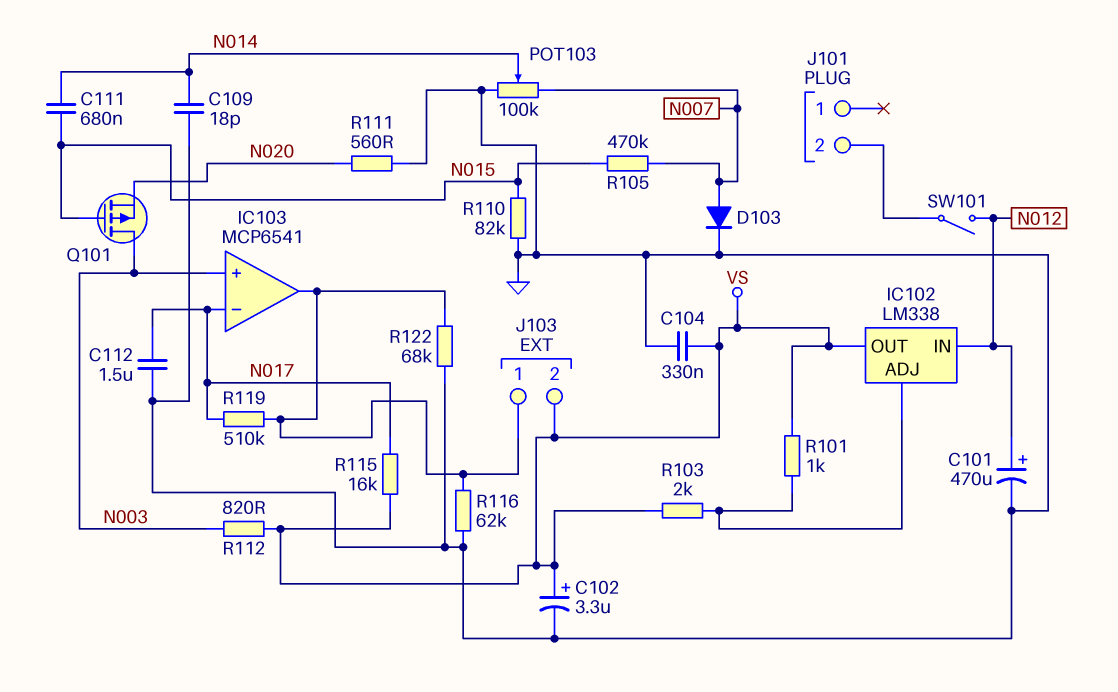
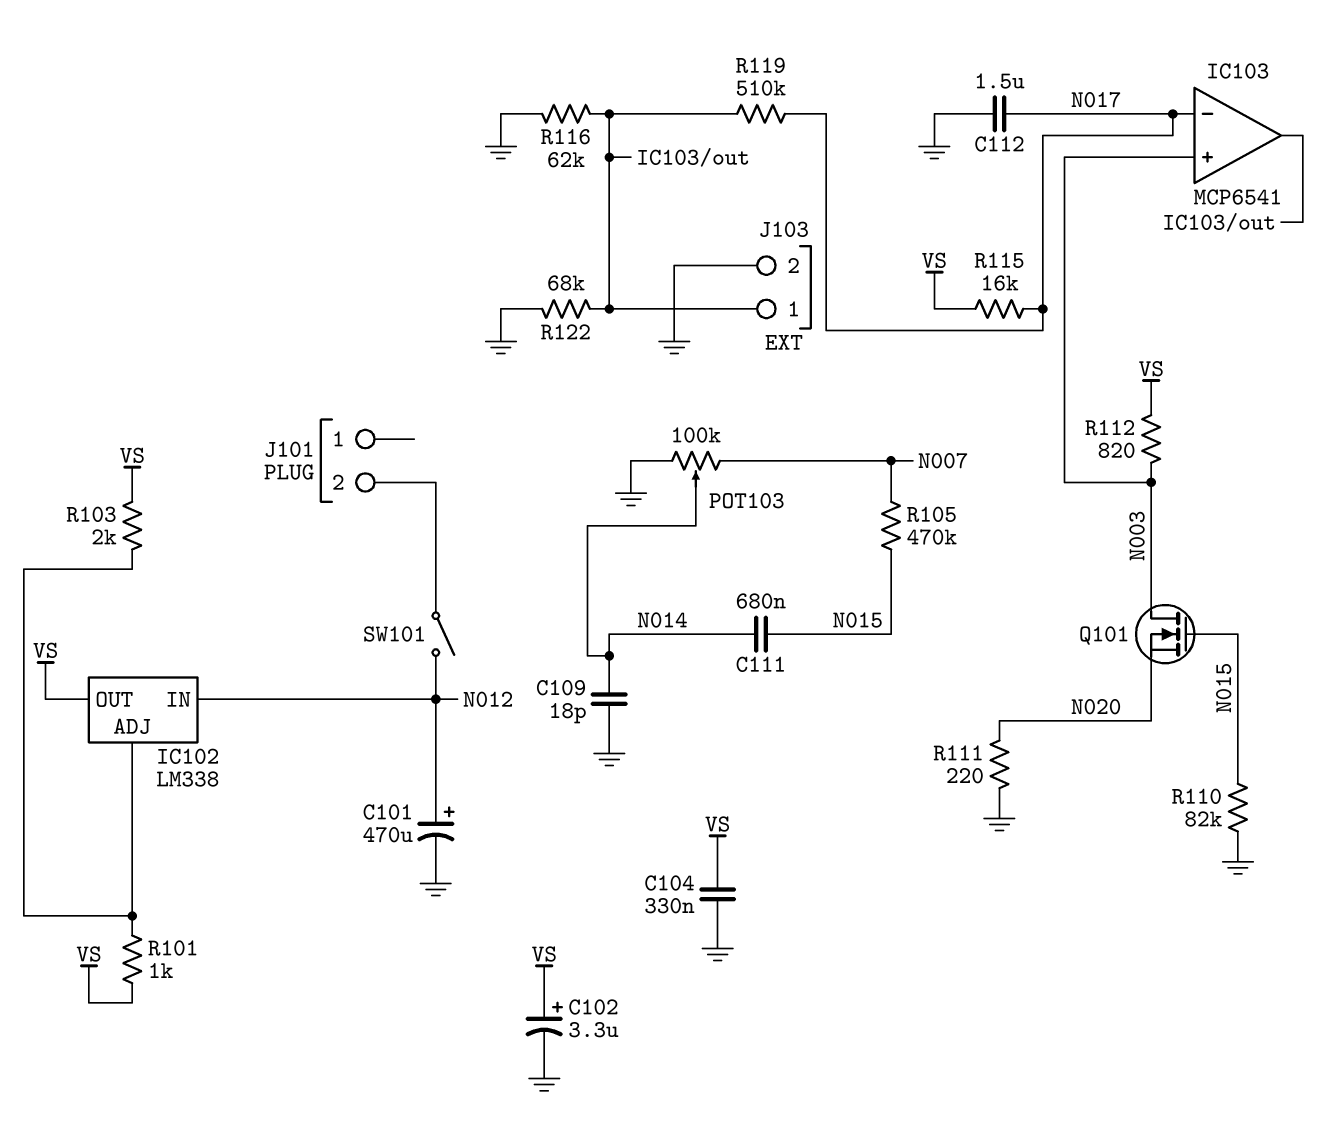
D103: diode (A N007, K GND) -> none
J103 pin 2: VS -> GND
Q101: PMOS (G N015, D N003, S N020) -> NMOS (G N015, D N003, S N020)
R111: 560 (GND, N020) -> 220 (GND, N020)

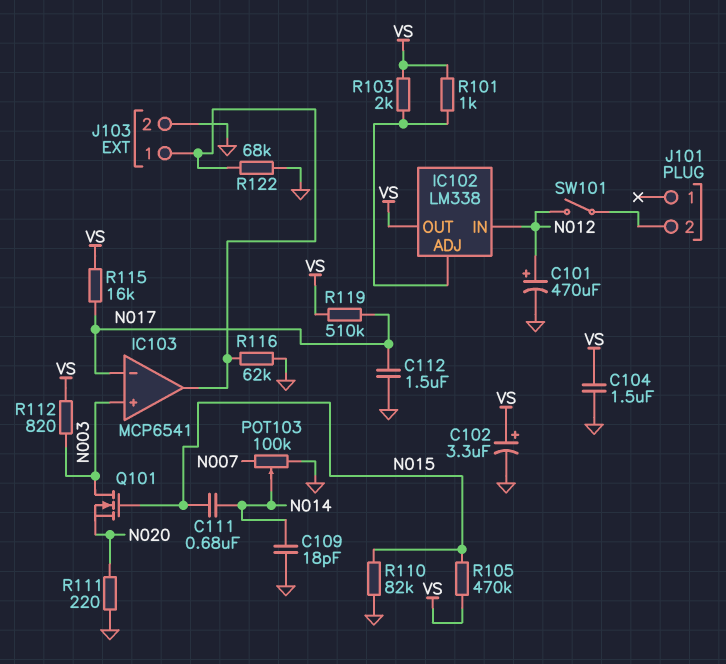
C104: 330nF (GND, VS) -> 1.5uF (GND, VS)
R105: 470k (N007, N015) -> 470k (N015, VS)
R119: 510k (IC103/out, N017) -> 510k (N017, VS)

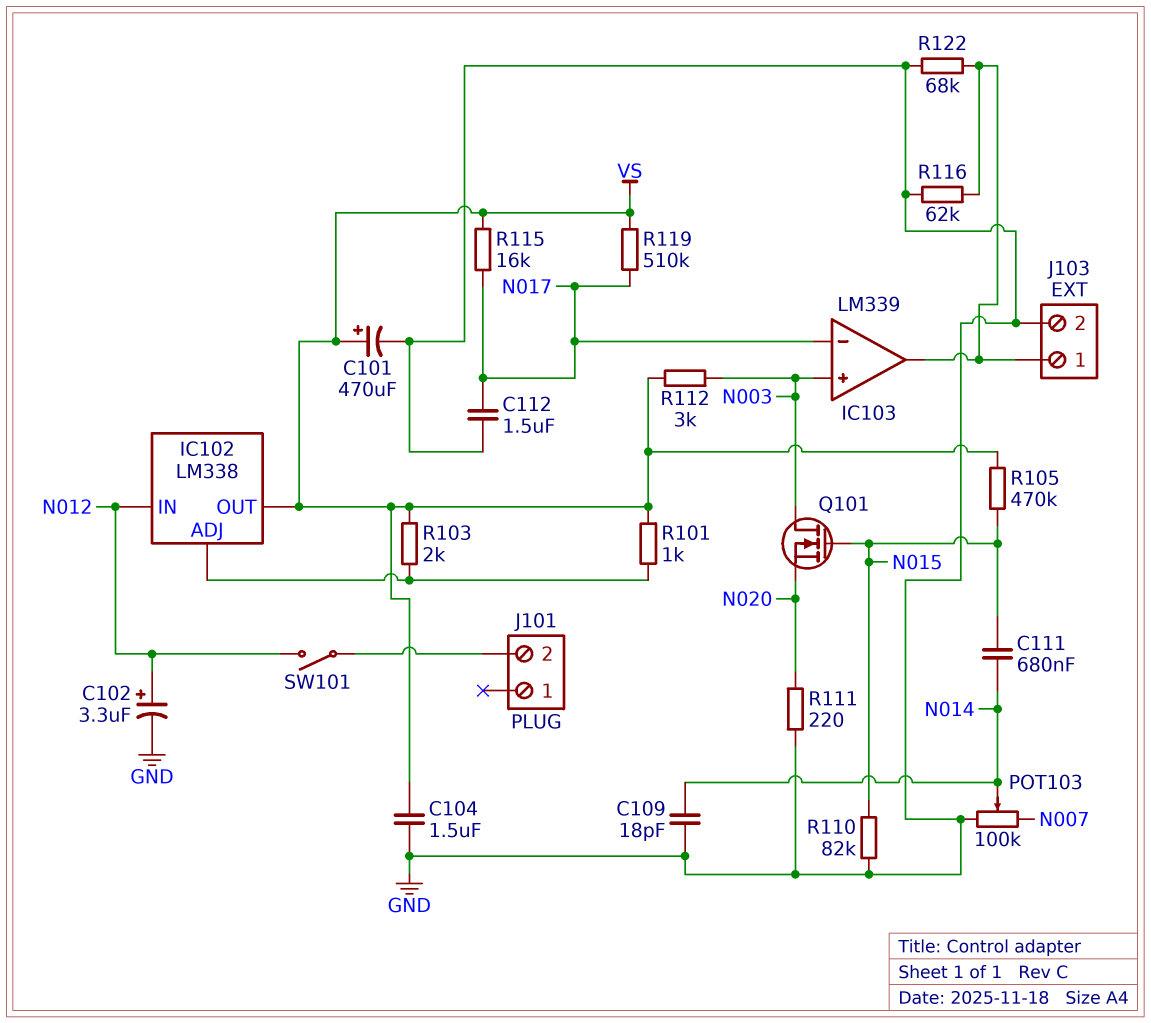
C101: 470uF (plus N012, minus GND) -> 470uF (plus VS, minus GND)
C102: 3.3uF (plus VS, minus GND) -> 3.3uF (plus N012, minus GND)
IC103: MCP6541 -> LM339
R112: 820 (N003, VS) -> 3k (N003, VS)

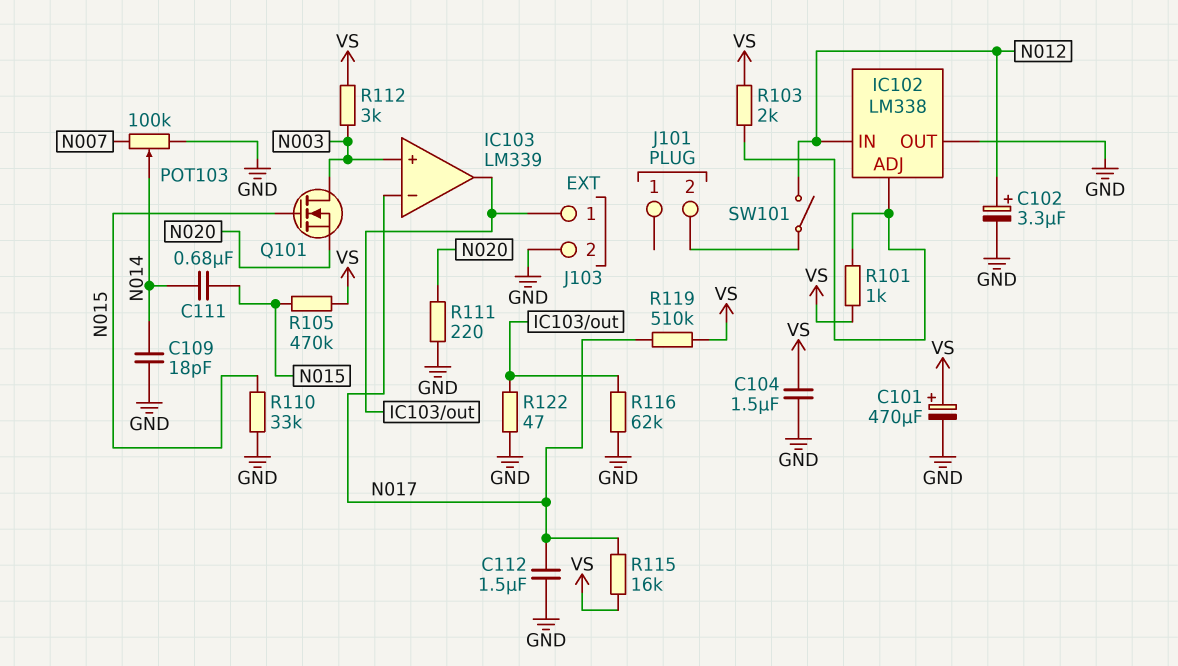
IC102 pin OUT: VS -> GND
R110: 82k (GND, N015) -> 33k (GND, N015)
R122: 68k (GND, IC103/out) -> 47 (GND, IC103/out)

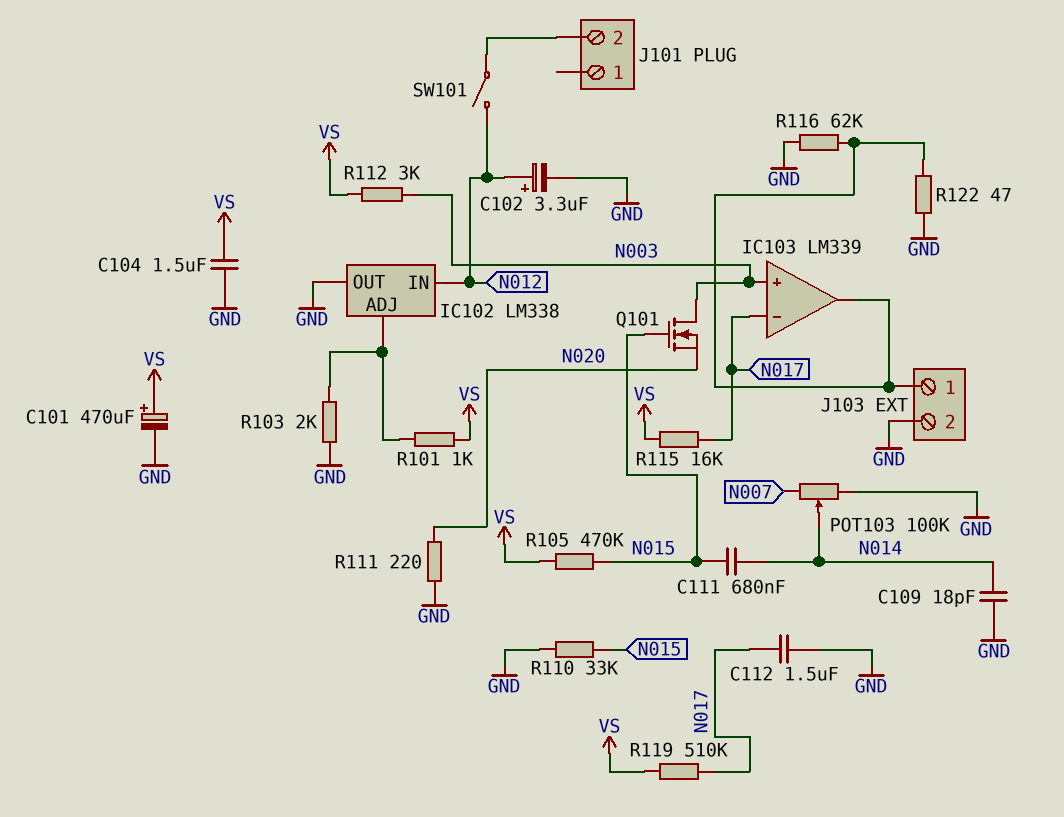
R103: 2k (IC102/ADJ, VS) -> 2k (GND, IC102/ADJ)

